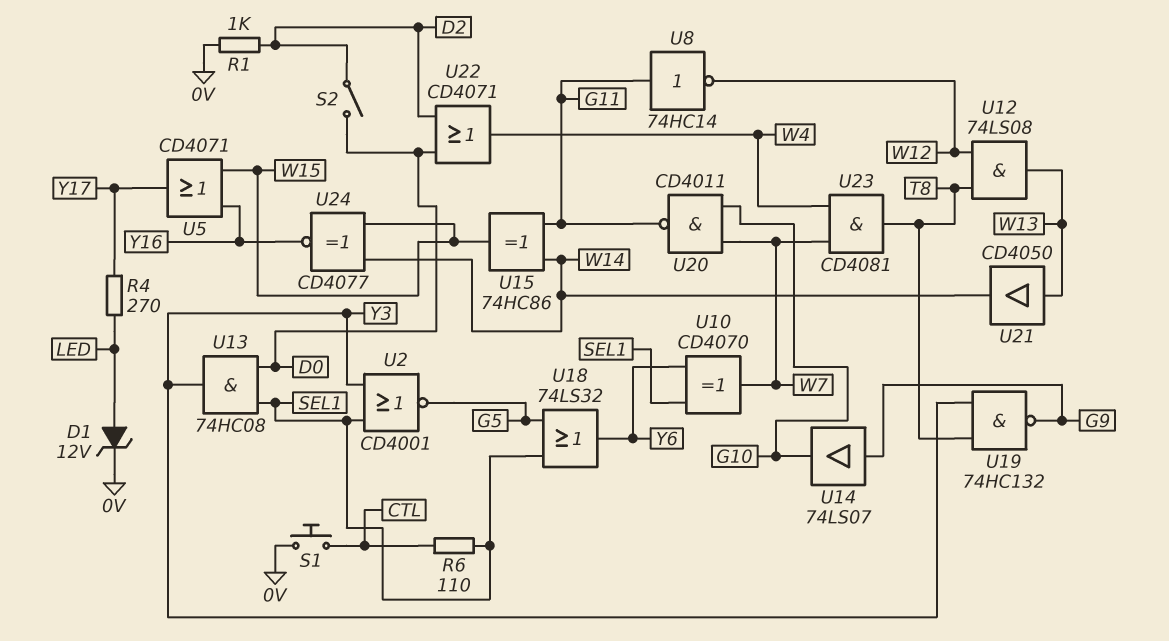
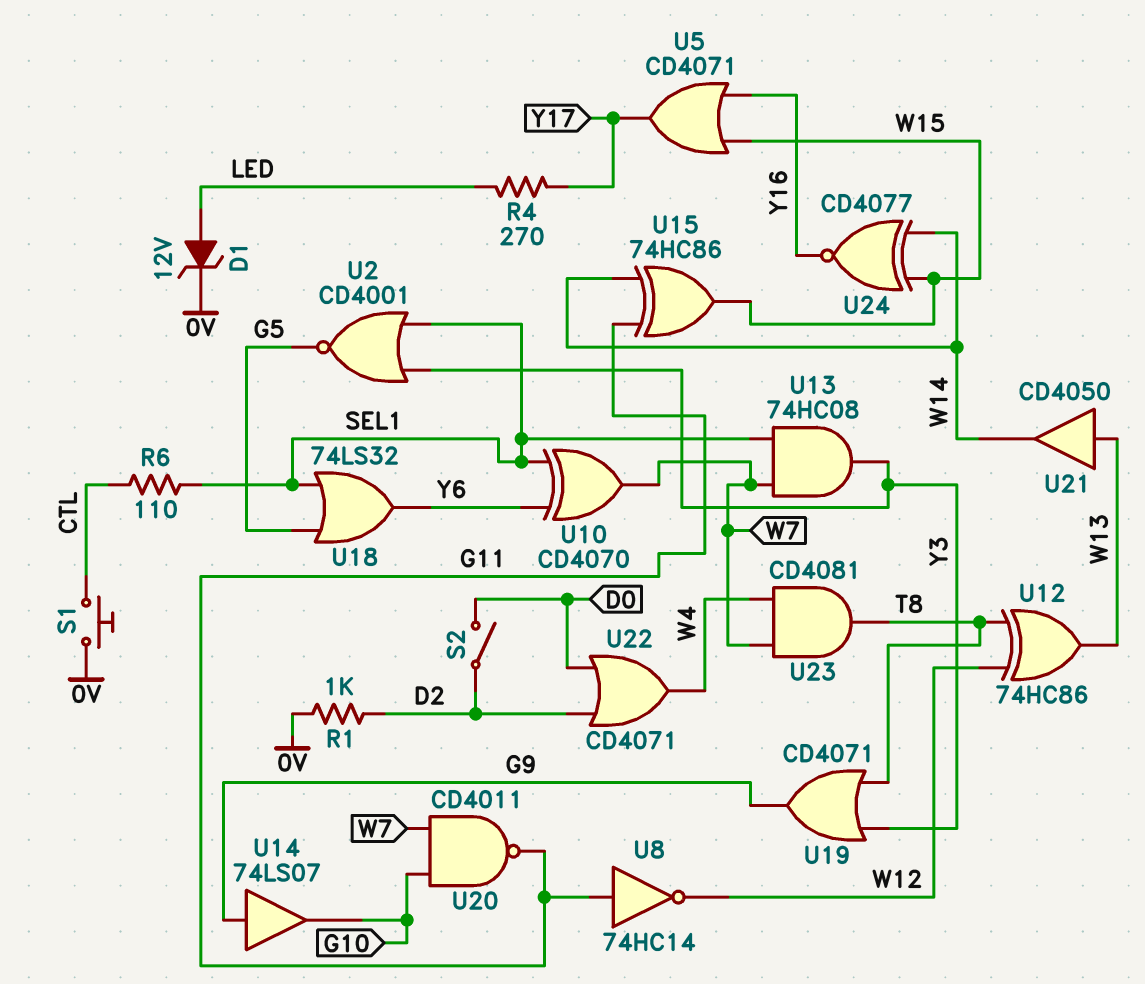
U12: AND 74LS08 (in T8, in W12, out W13) -> XOR 74HC86 (in T8, in W12, out W13)
U13: AND 74HC08 (in D0, in SEL1, out Y3) -> AND 74HC08 (in SEL1, in W7, out Y3)
U19: NAND 74HC132 (in T8, in Y3, out G9) -> OR CD4071 (in T8, in Y3, out G9)

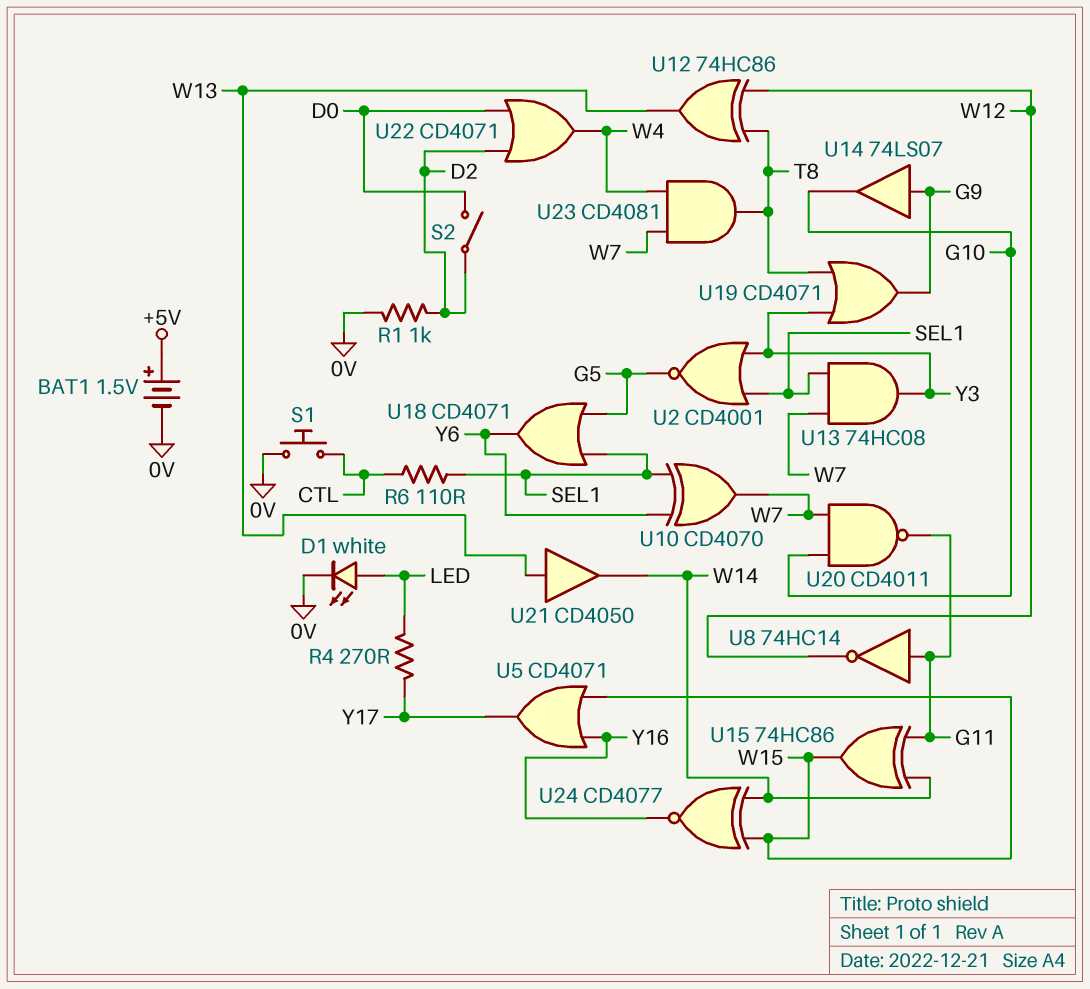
BAT1: none -> 1.5V (plus +5V, minus 0V)
D1: zener 12V (A LED, K 0V) -> LED white (A LED, K 0V)
U18: OR 74LS32 (in G5, in SEL1, out Y6) -> OR CD4071 (in G5, in SEL1, out Y6)

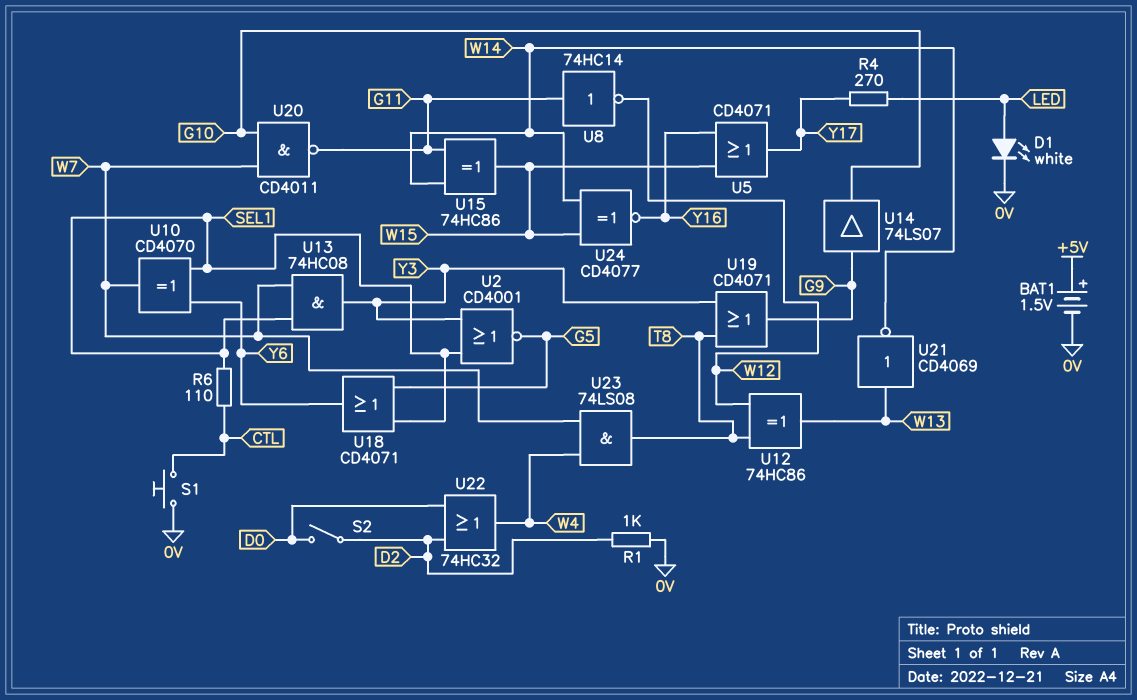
U21: buffer CD4050 (in W13, out W14) -> NOT CD4069 (in W13, out W14)
U22: OR CD4071 (in D0, in D2, out W4) -> OR 74HC32 (in D0, in D2, out W4)
U23: AND CD4081 (in W4, in W7, out T8) -> AND 74LS08 (in W4, in W7, out T8)

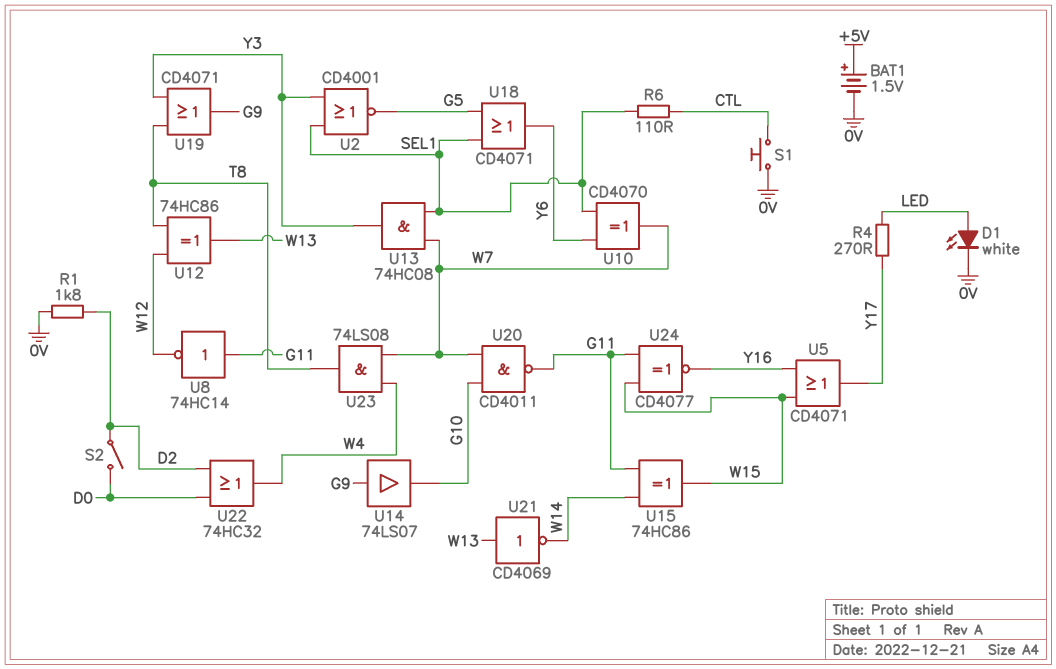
R1: 1k (0V, D2) -> 1.8k (0V, D2)
U24: XNOR CD4077 (in W14, in W15, out Y16) -> XNOR CD4077 (in G11, in W15, out Y16)

